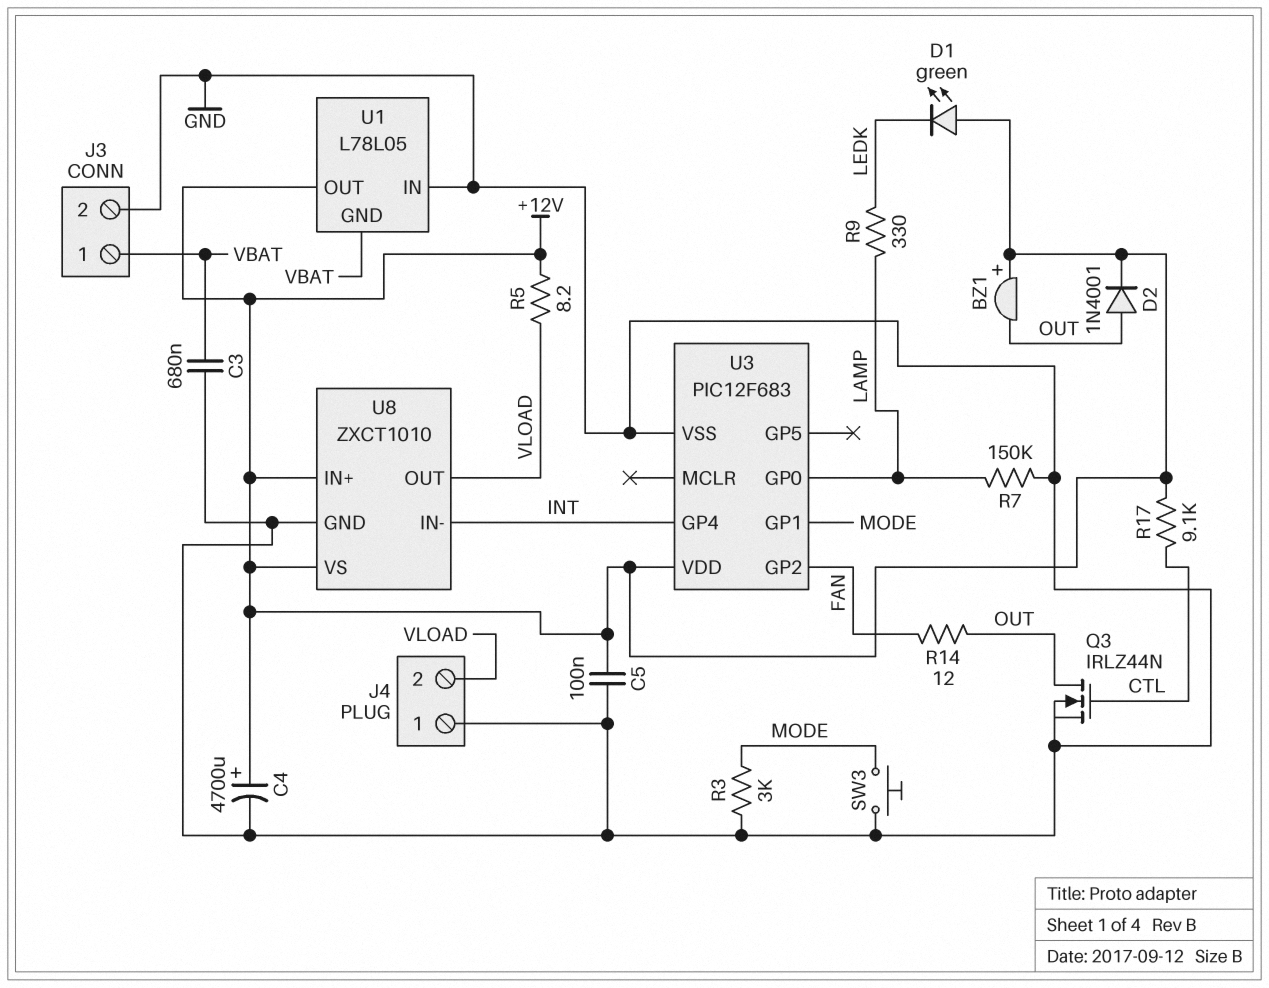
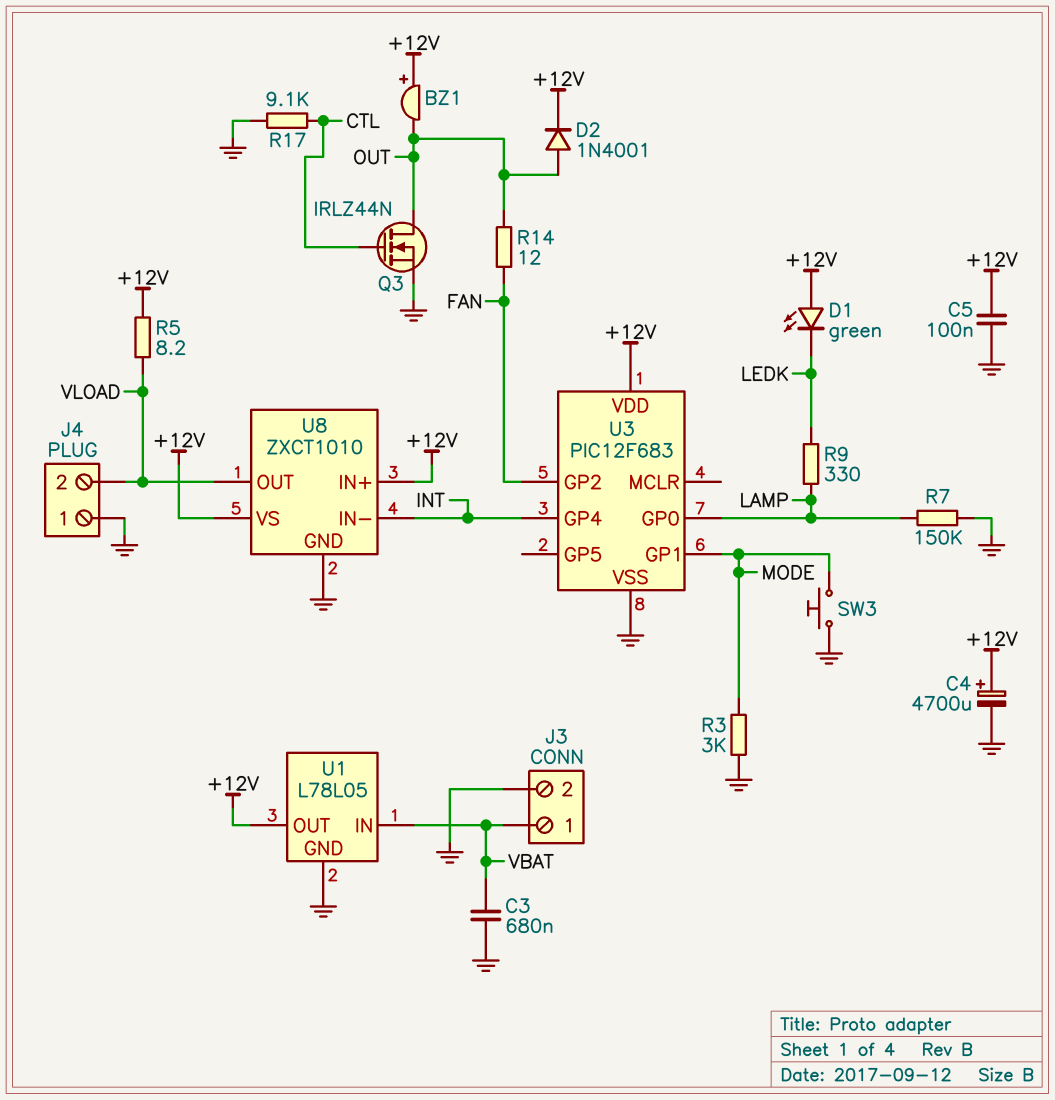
R17: 9.1k (+12V, CTL) -> 9.1k (CTL, GND)
U1 pin GND: VBAT -> GND
U1 pin IN: GND -> VBAT

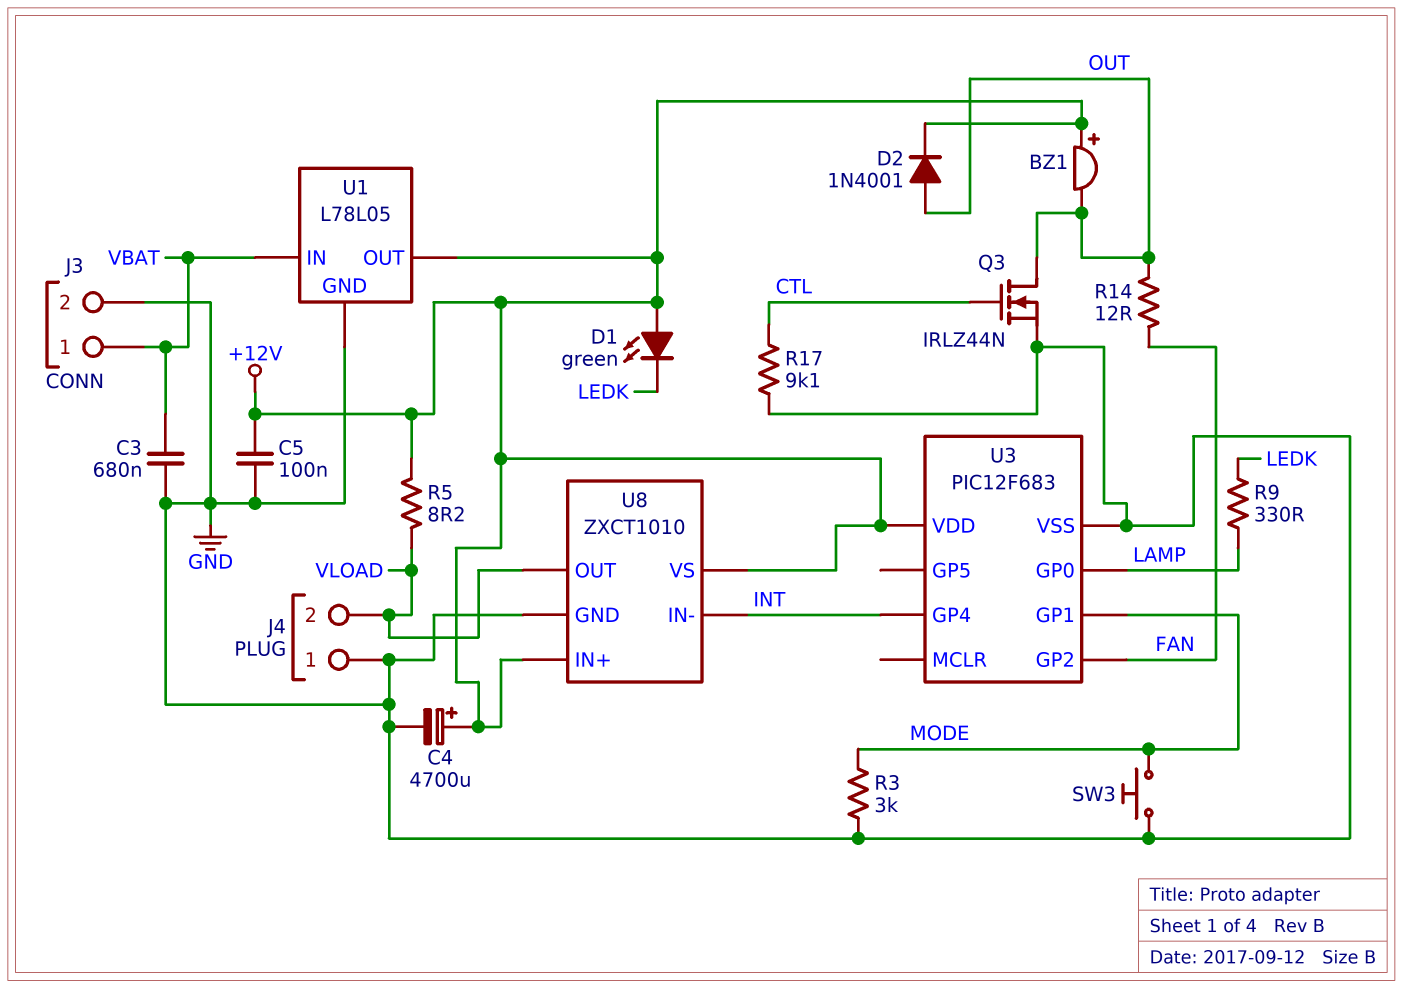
R7: 150k (GND, LAMP) -> none

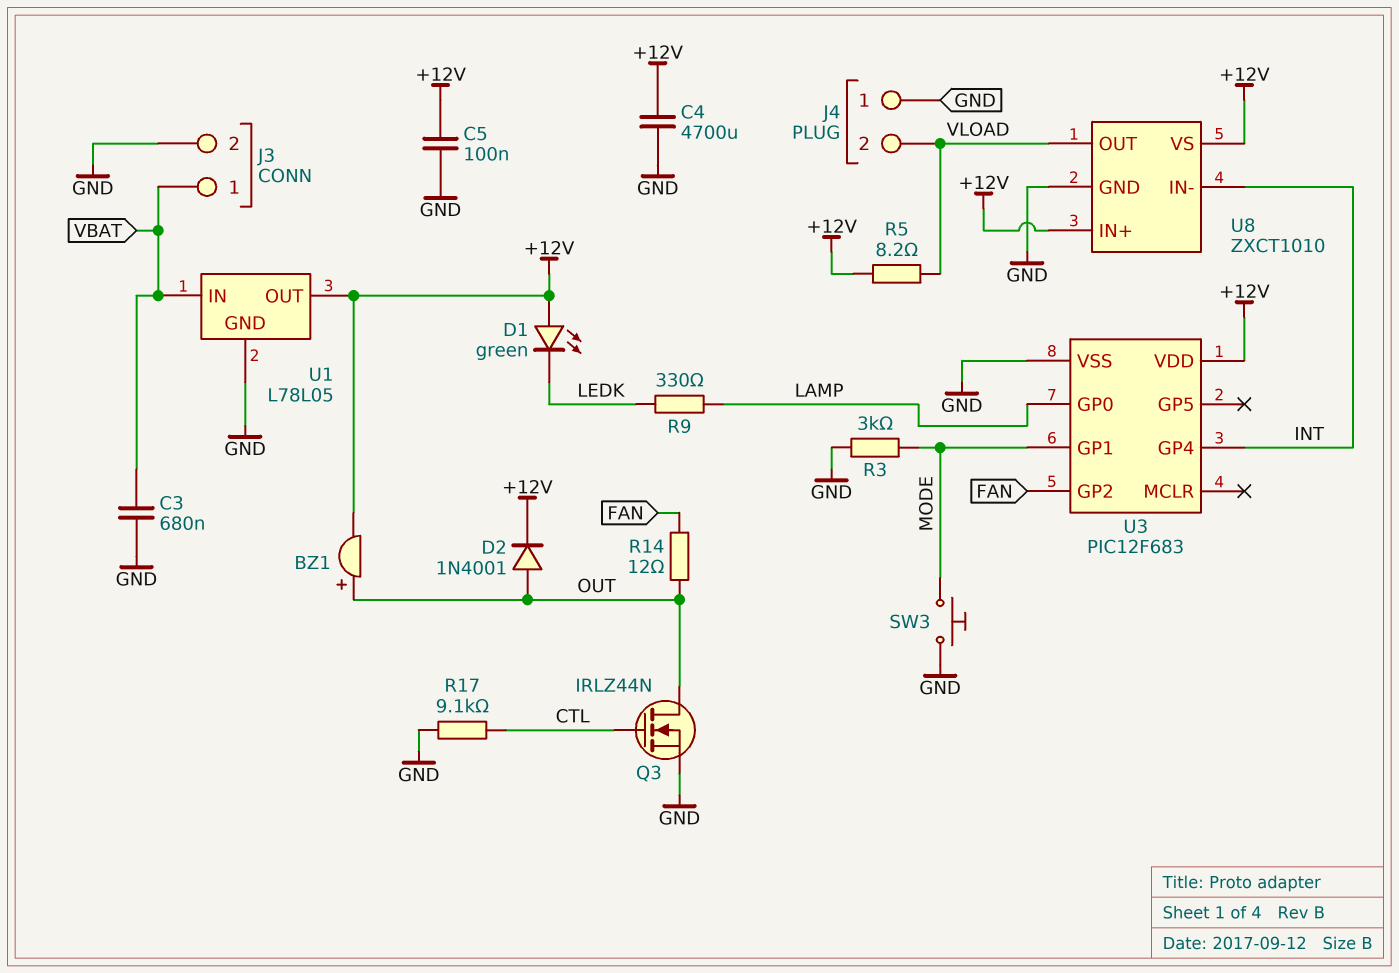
BZ1: buzzer (plus +12V, minus OUT) -> buzzer (plus OUT, minus +12V)
C4: 4700uF (plus +12V, minus GND) -> 4700uF (+12V, GND)

